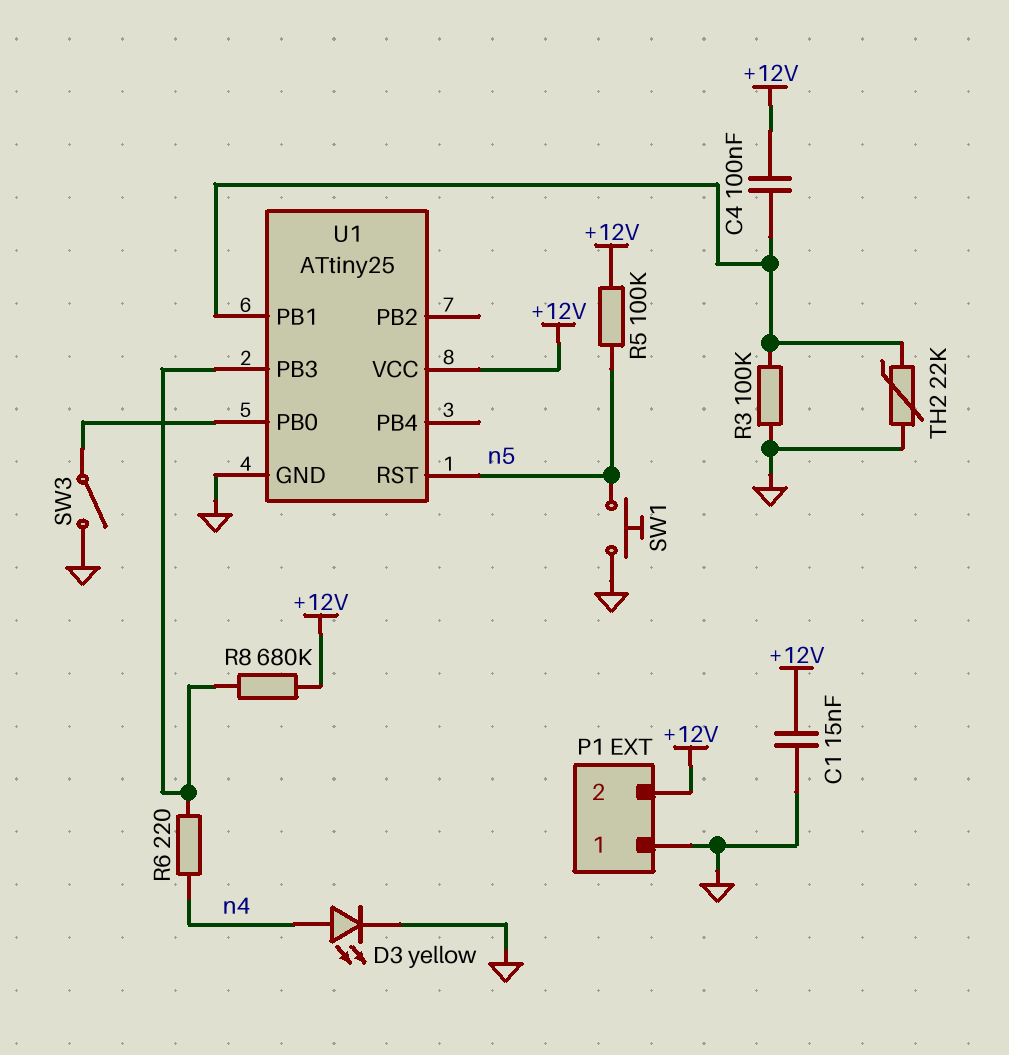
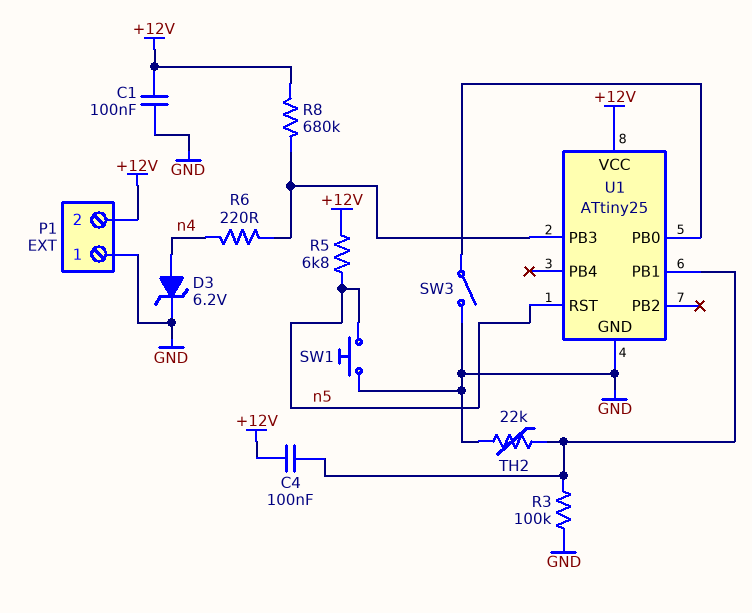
C1: 15nF (+12V, GND) -> 100nF (+12V, GND)
D3: LED yellow (A n4, K GND) -> zener 6.2V (A n4, K GND)
R5: 100k (+12V, n5) -> 6.8k (+12V, n5)

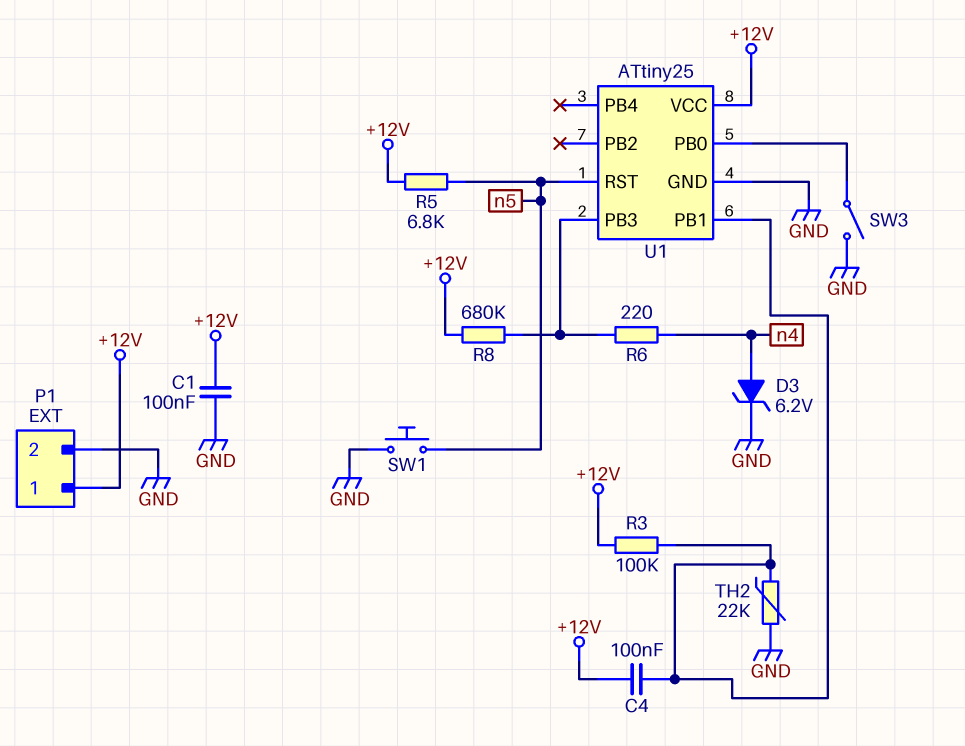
P1 pin 1: GND -> +12V
P1 pin 2: +12V -> GND
R3: 100k (GND, U1/PB1) -> 100k (+12V, U1/PB1)

